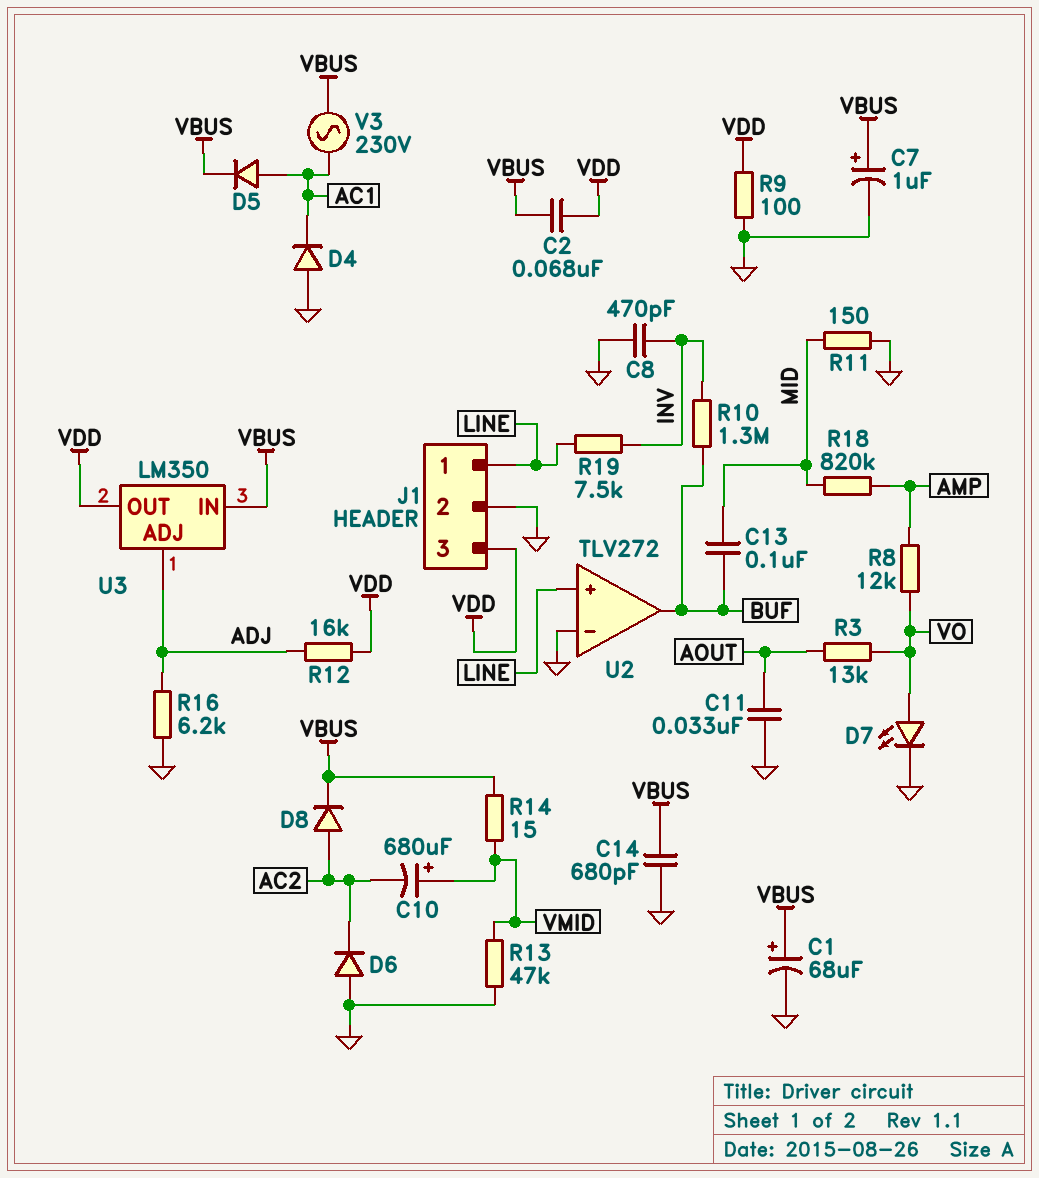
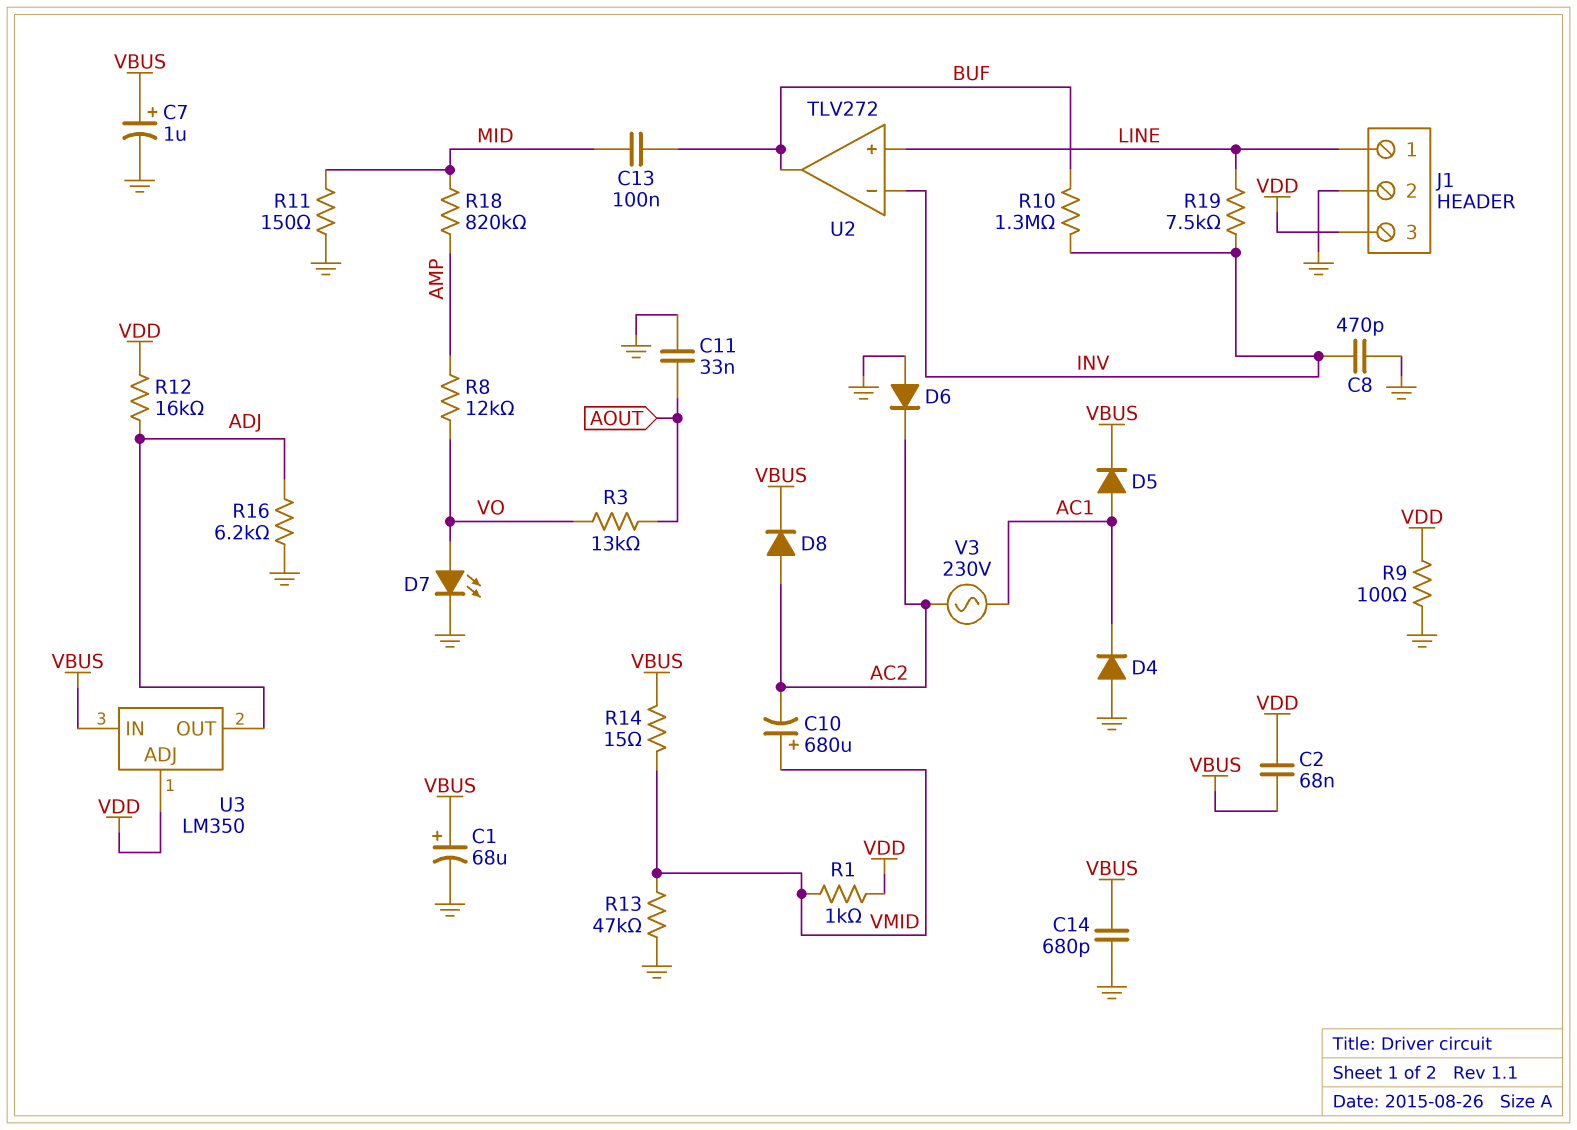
R1: none -> 1k (VDD, VMID)
U2 pin in-: GND -> INV
U3 pin ADJ: ADJ -> VDD
U3 pin OUT: VDD -> ADJ
V3: AC 230V (AC1, VBUS) -> AC 230V (AC1, AC2)

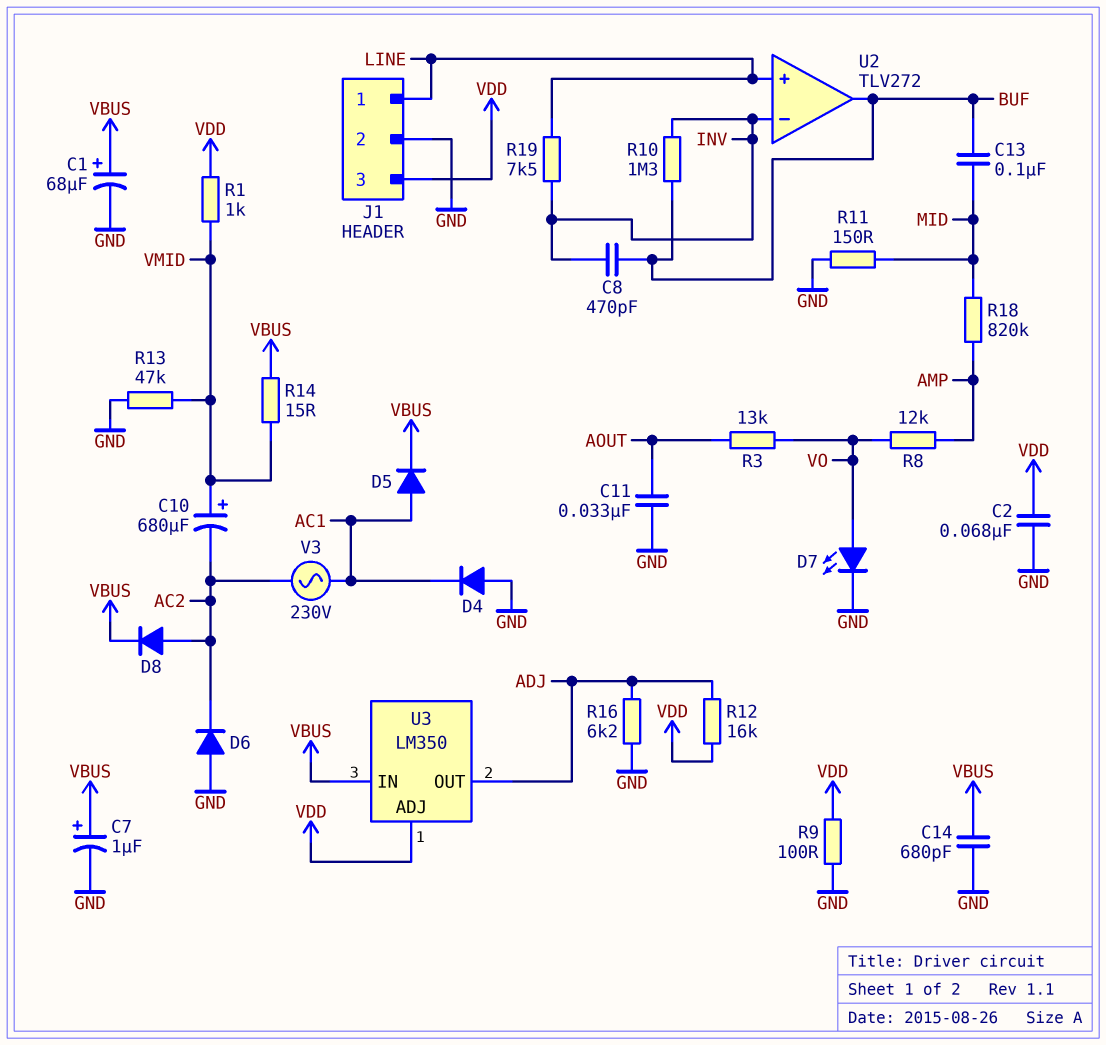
C2: 68nF (VBUS, VDD) -> 68nF (GND, VDD)
C8: 470pF (GND, INV) -> 470pF (BUF, INV)

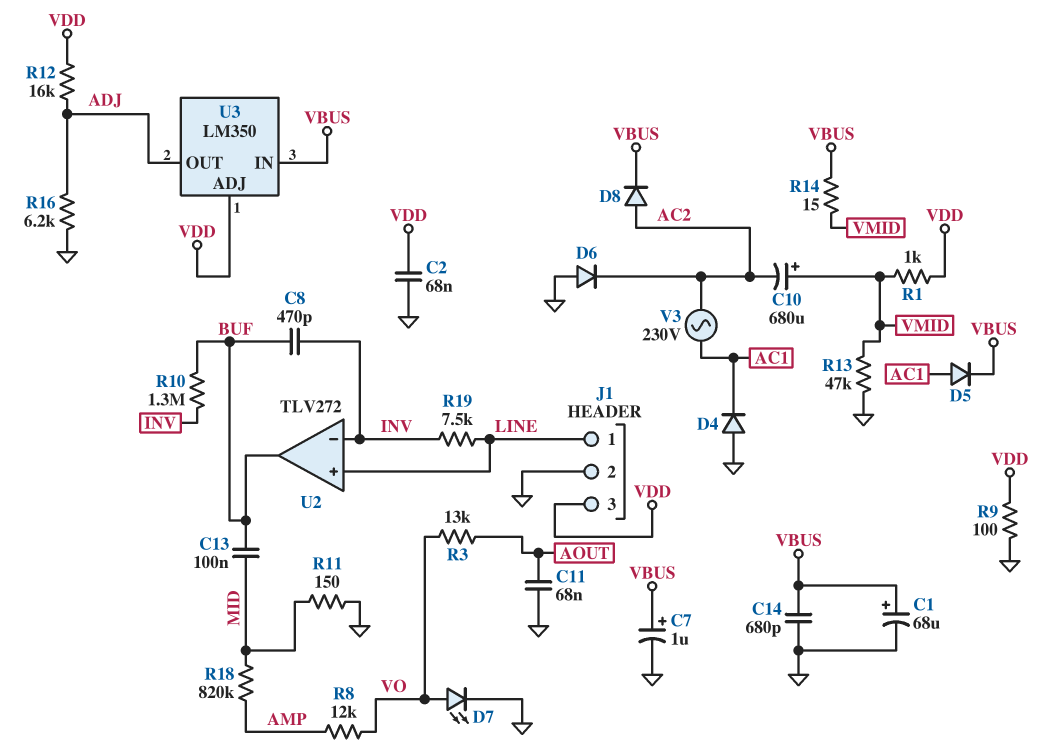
C11: 33nF (AOUT, GND) -> 68nF (AOUT, GND)

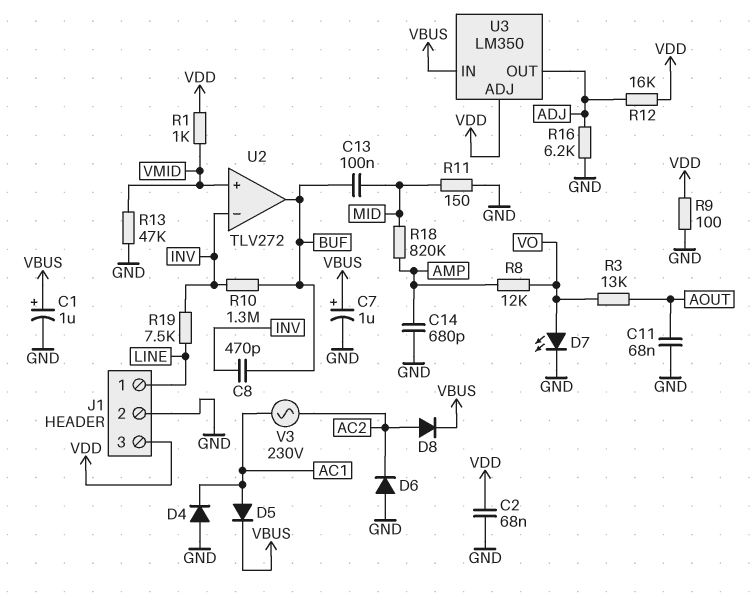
C1: 68uF (plus VBUS, minus GND) -> 1uF (plus VBUS, minus GND)
C10: 680uF (plus VMID, minus AC2) -> none
C14: 680pF (GND, VBUS) -> 680pF (AMP, GND)
R14: 15 (VBUS, VMID) -> none
U2 pin in+: LINE -> VMID

